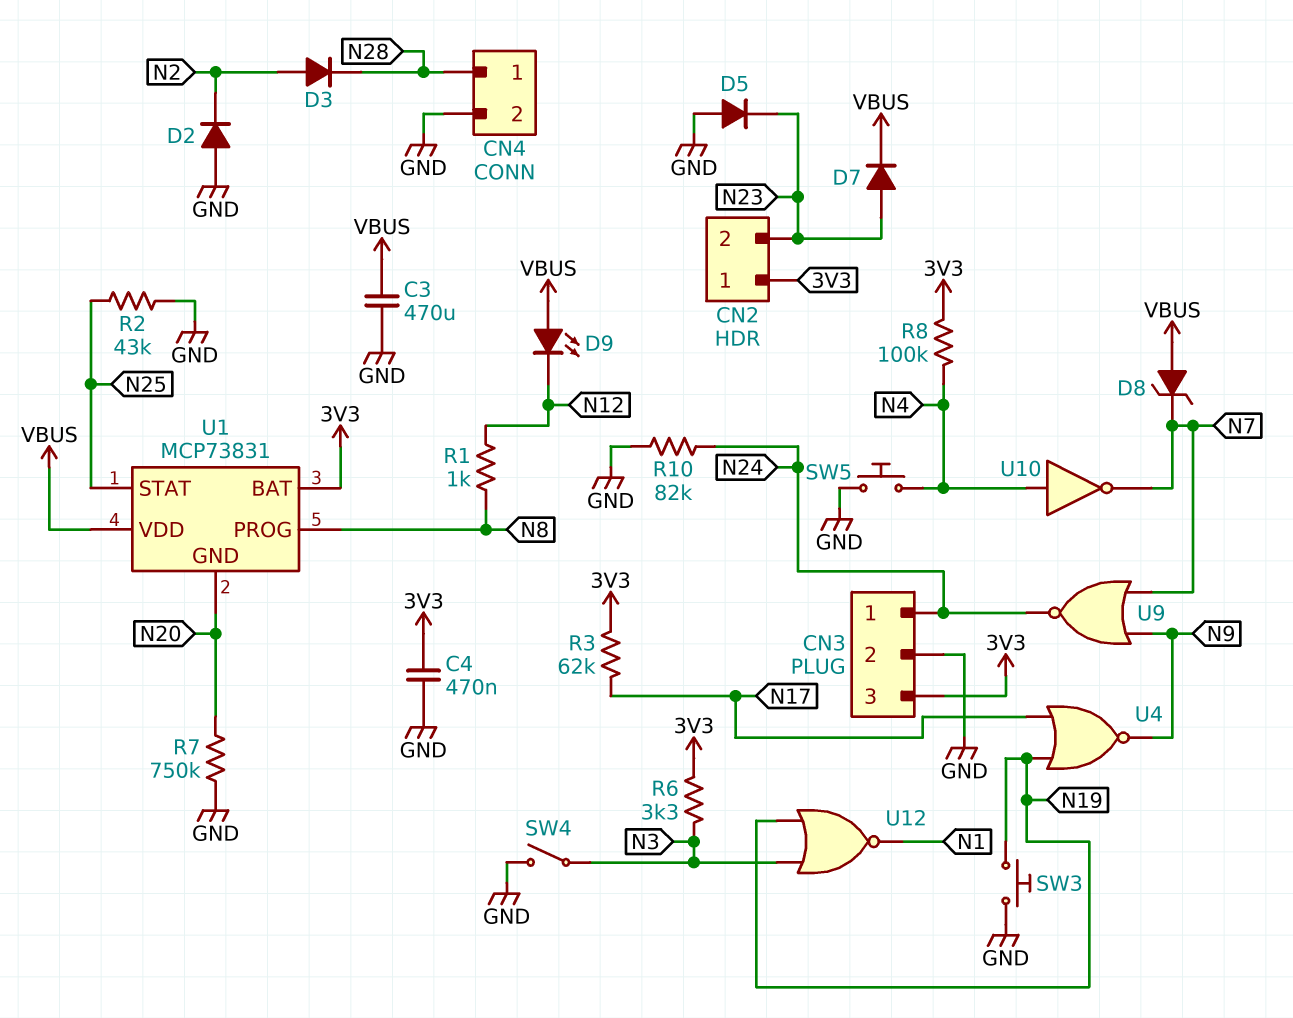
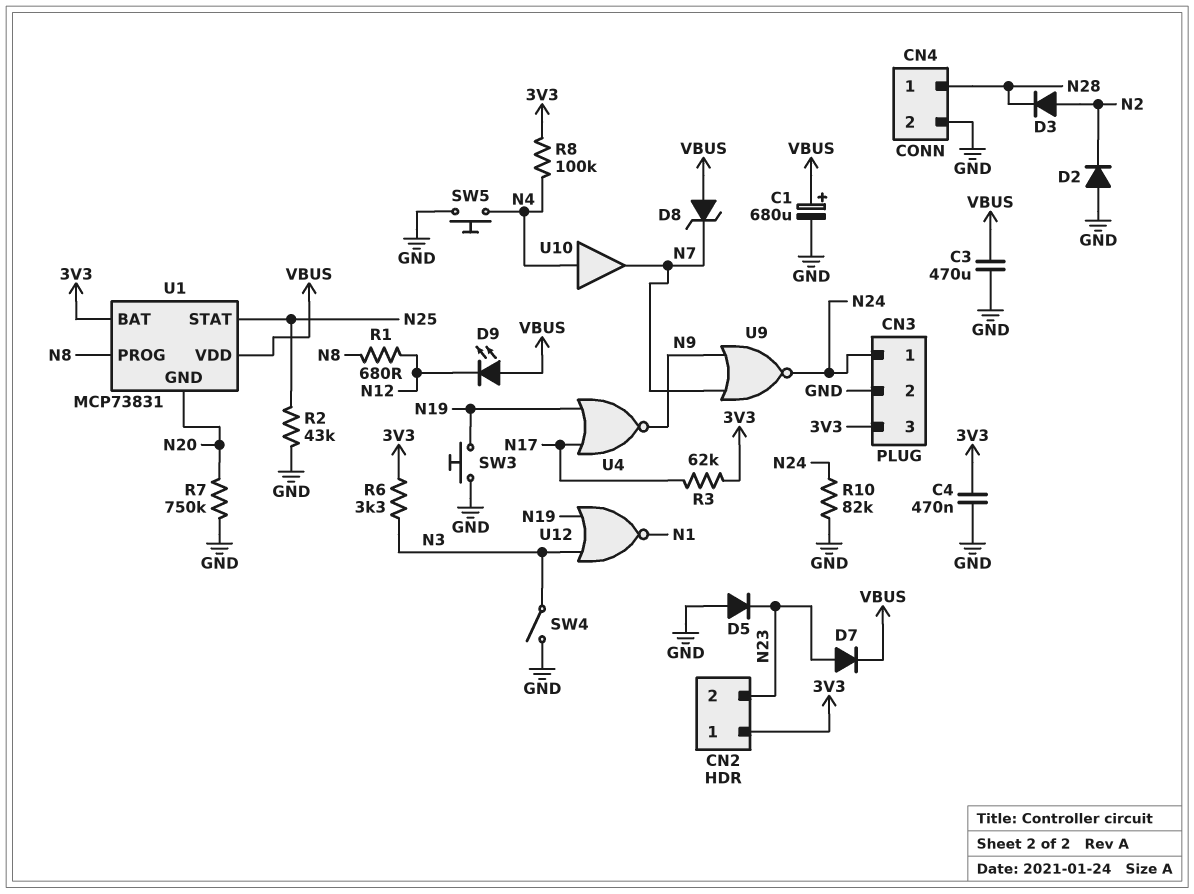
C1: none -> 680uF (plus VBUS, minus GND)
R1: 1k (N8, N12) -> 680 (N8, N12)
U10: NOT (in N4, out N7) -> buffer (in N4, out N7)

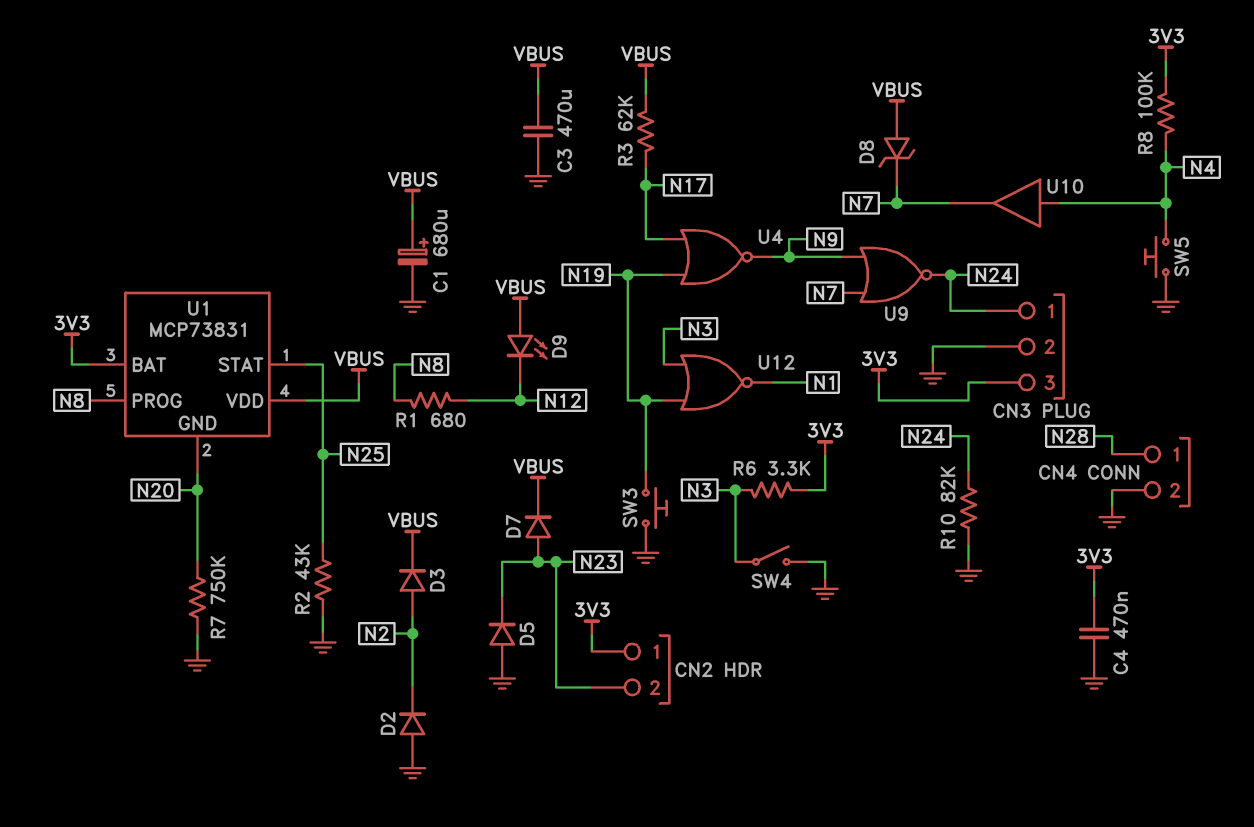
D3: diode (A N2, K N28) -> diode (A N2, K VBUS)
R3: 62k (3V3, N17) -> 62k (N17, VBUS)

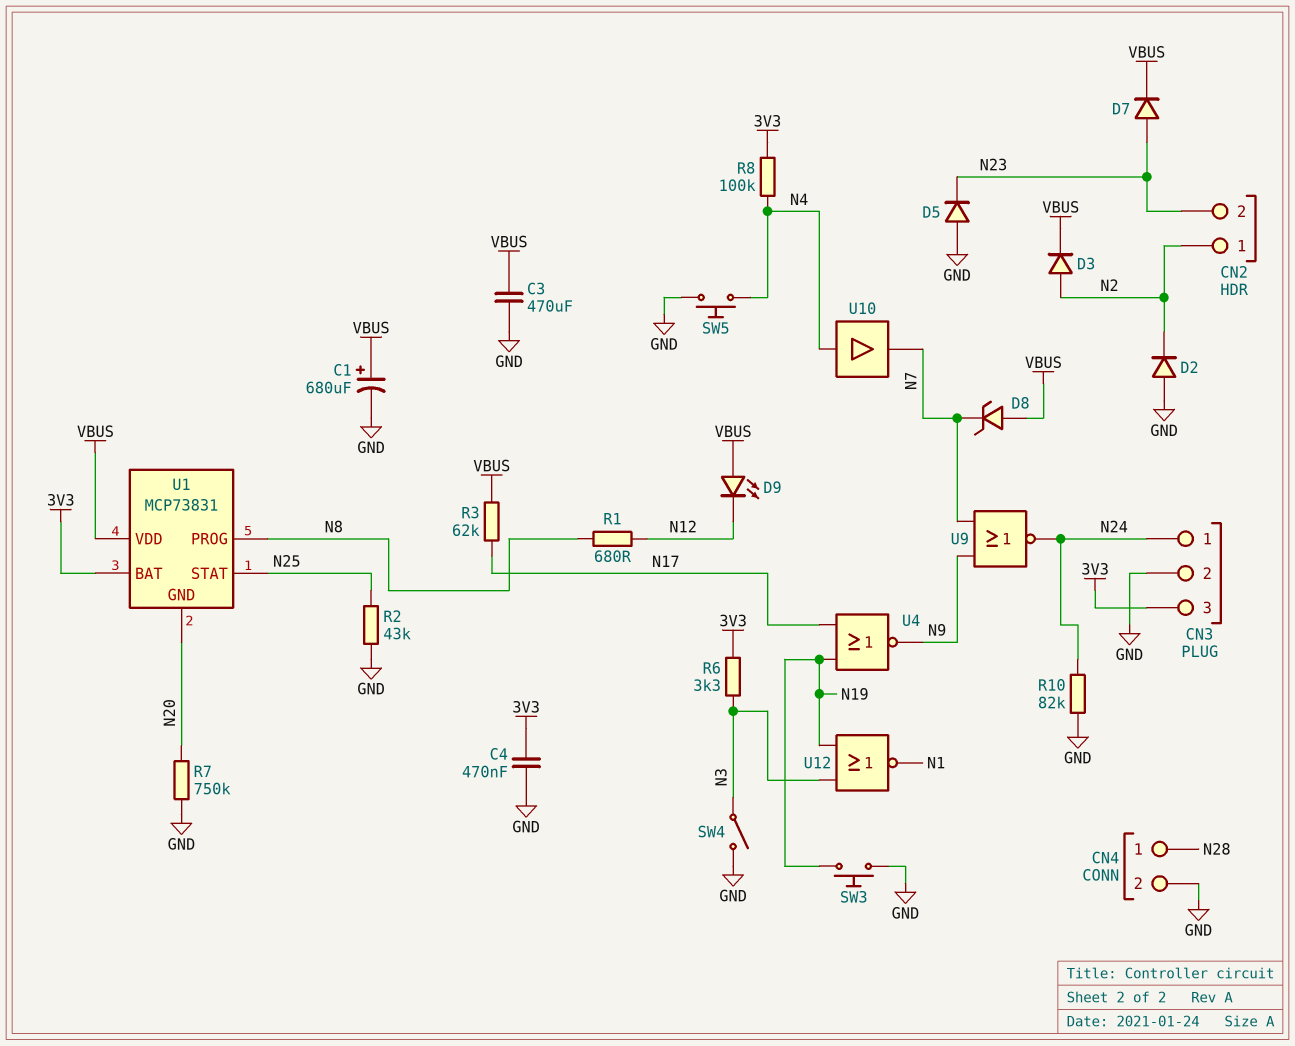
CN2 pin 1: 3V3 -> N2

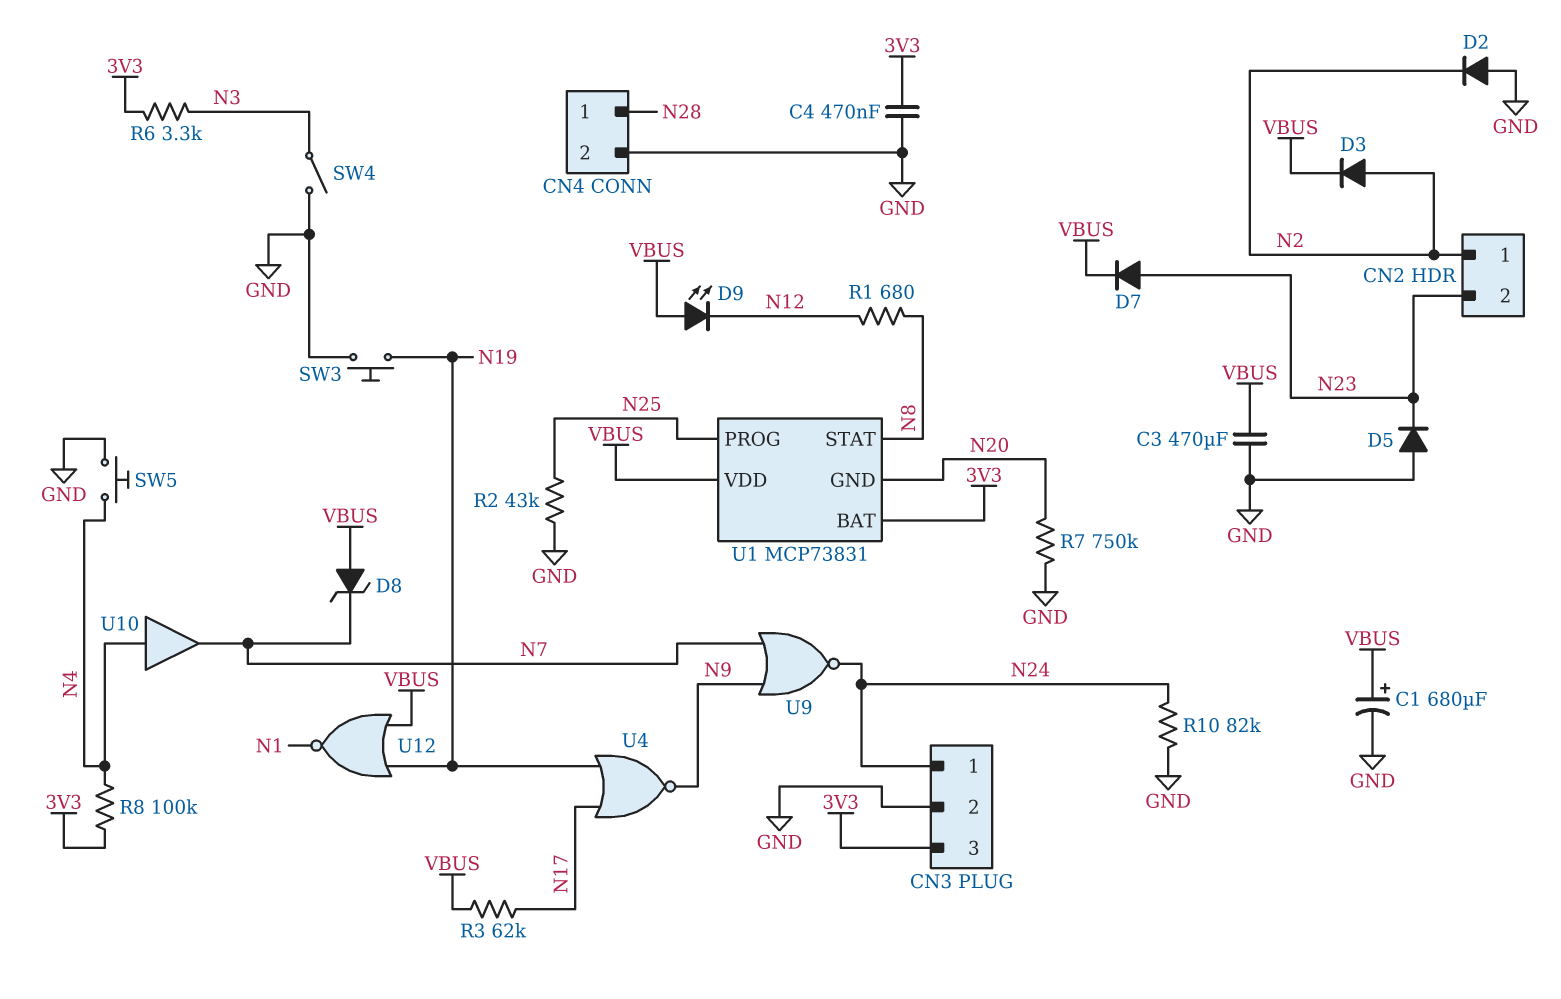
U1 pin PROG: N8 -> N25
U1 pin STAT: N25 -> N8
U12: NOR (in N3, in N19, out N1) -> NOR (in N19, in VBUS, out N1)

